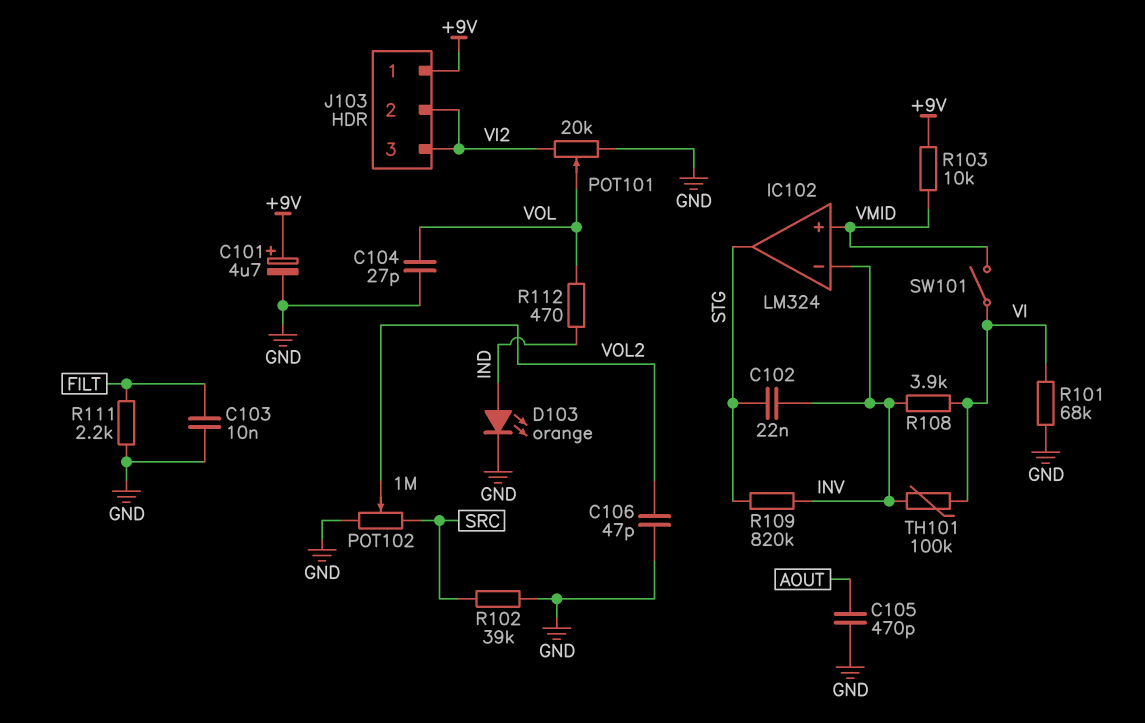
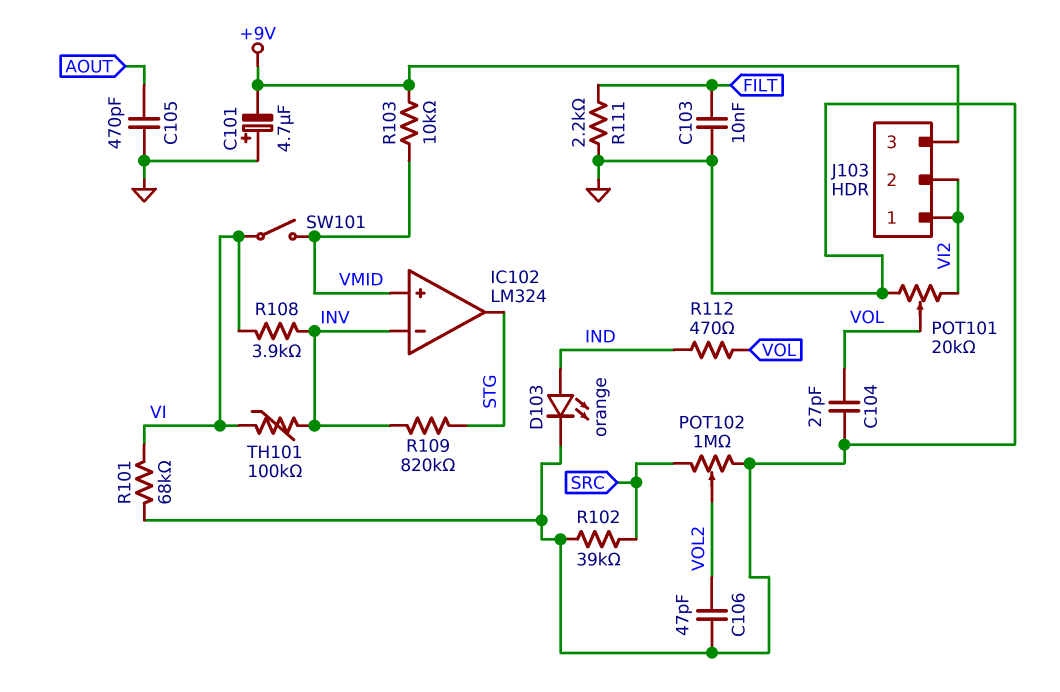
C101: 4.7uF (plus +9V, minus GND) -> 4.7uF (plus GND, minus +9V)
C102: 22nF (INV, STG) -> none
J103 pin 1: +9V -> VI2
J103 pin 3: VI2 -> +9V

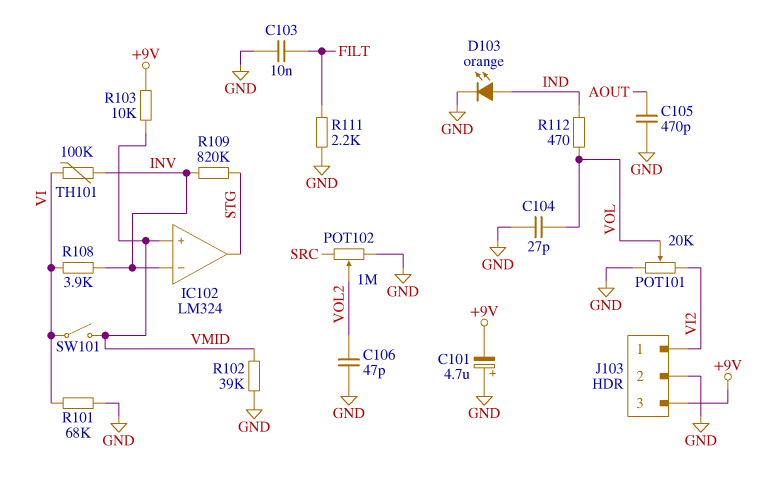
J103 pin 2: VI2 -> GND
R102: 39k (GND, SRC) -> 39k (GND, VMID)

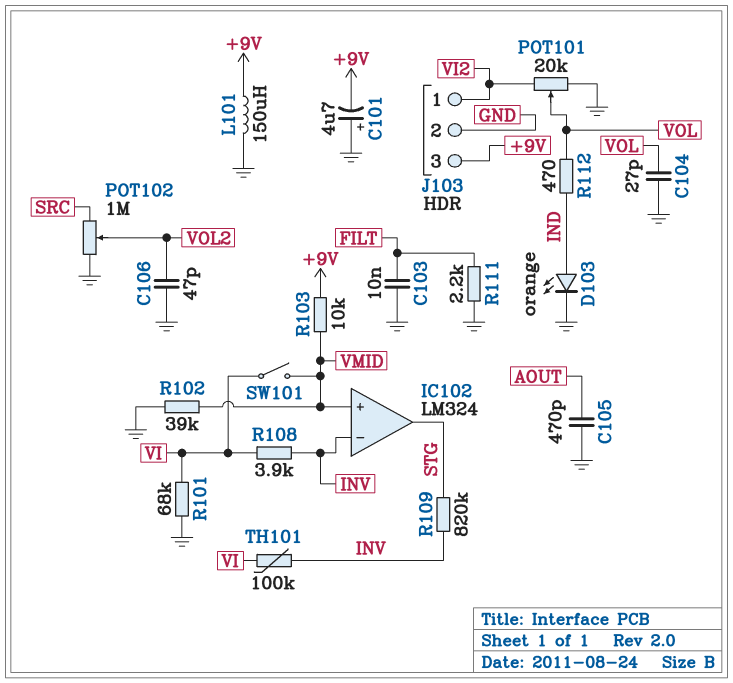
L101: none -> 150uH (+9V, GND)

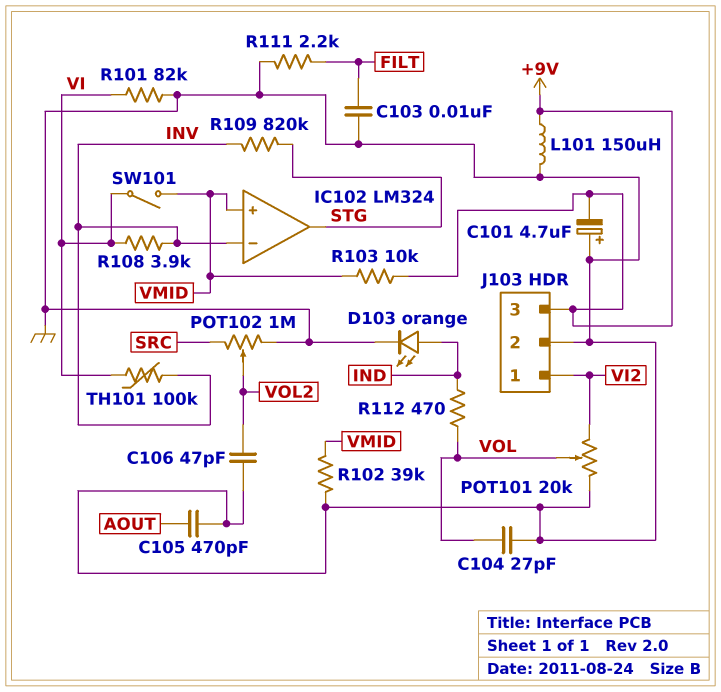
R101: 68k (GND, VI) -> 82k (GND, VI)

